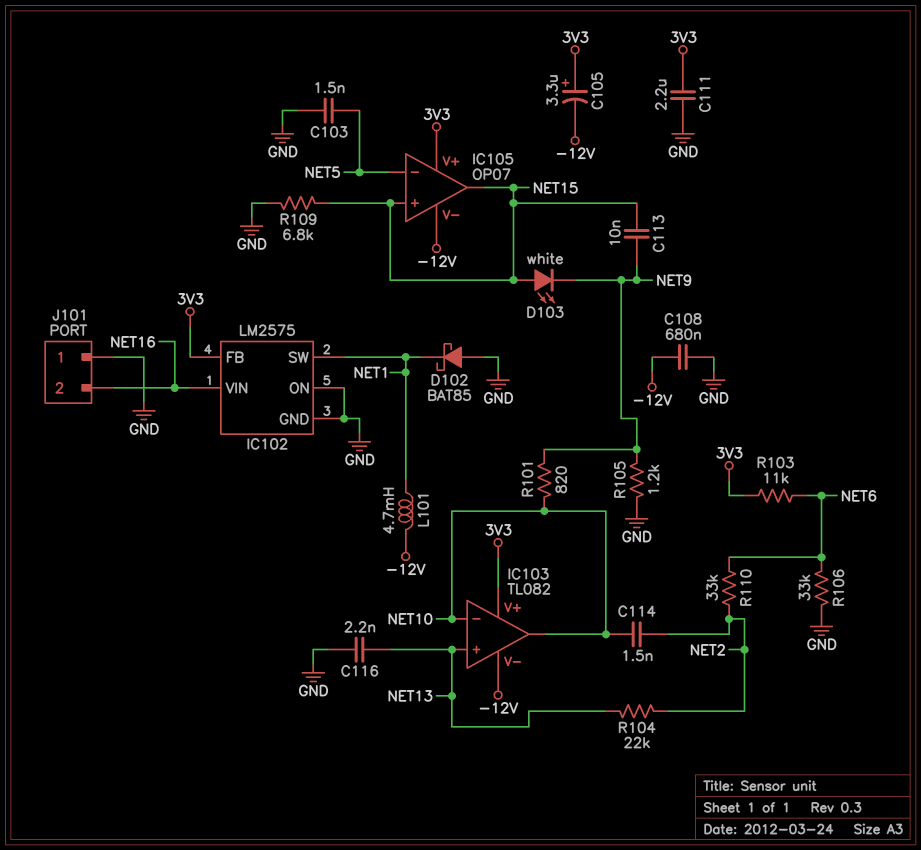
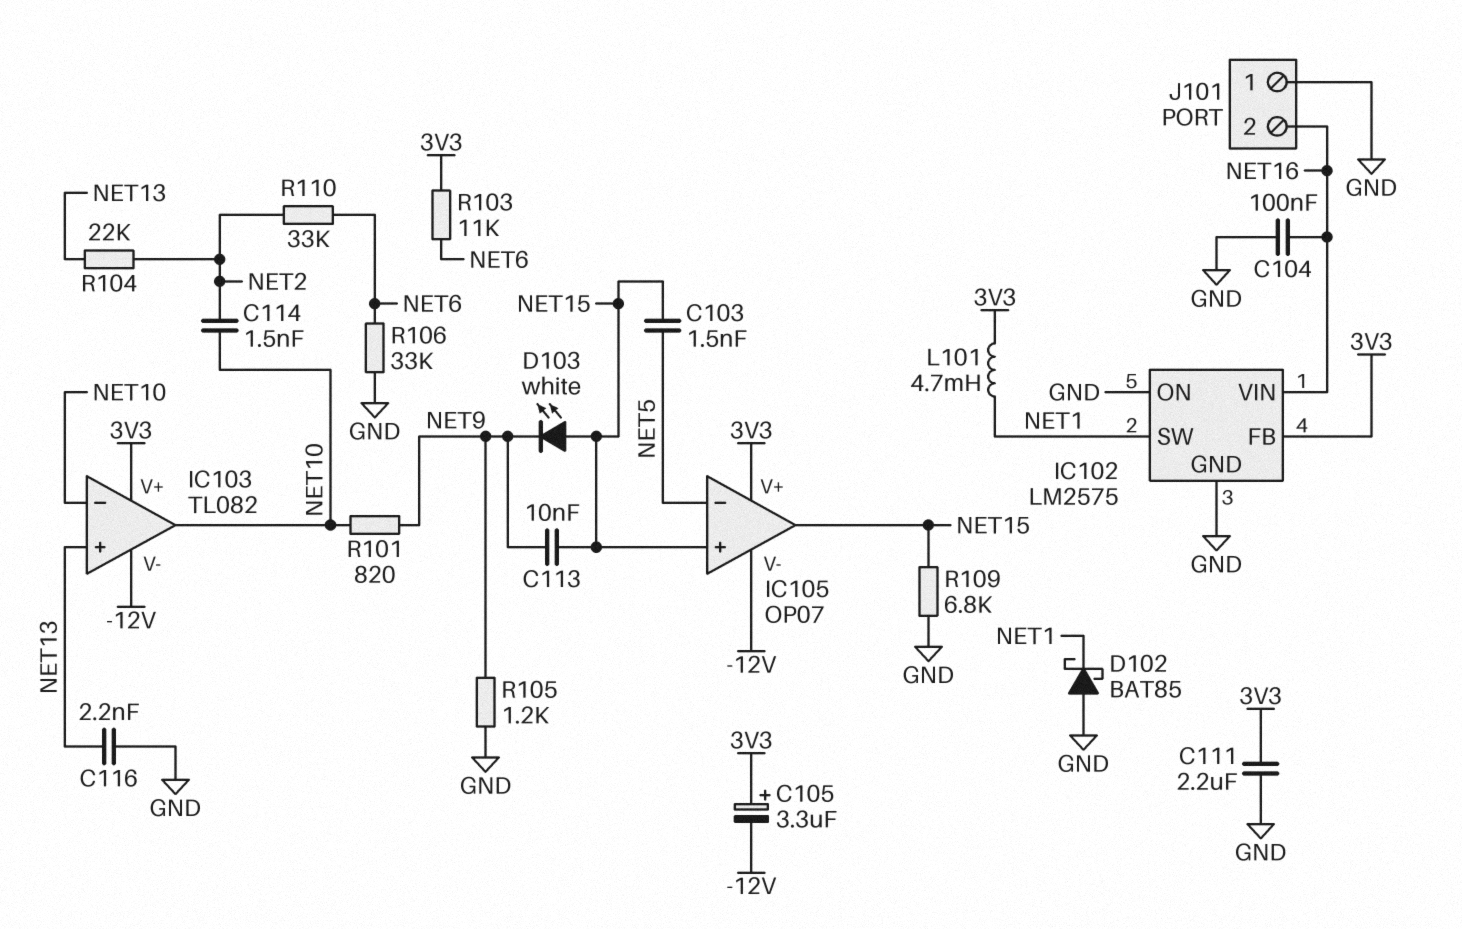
C103: 1.5nF (GND, NET5) -> 1.5nF (NET5, NET15)
C104: none -> 100nF (GND, NET16)
C108: 680nF (-12V, GND) -> none
L101: 4.7mH (-12V, NET1) -> 4.7mH (3V3, NET1)

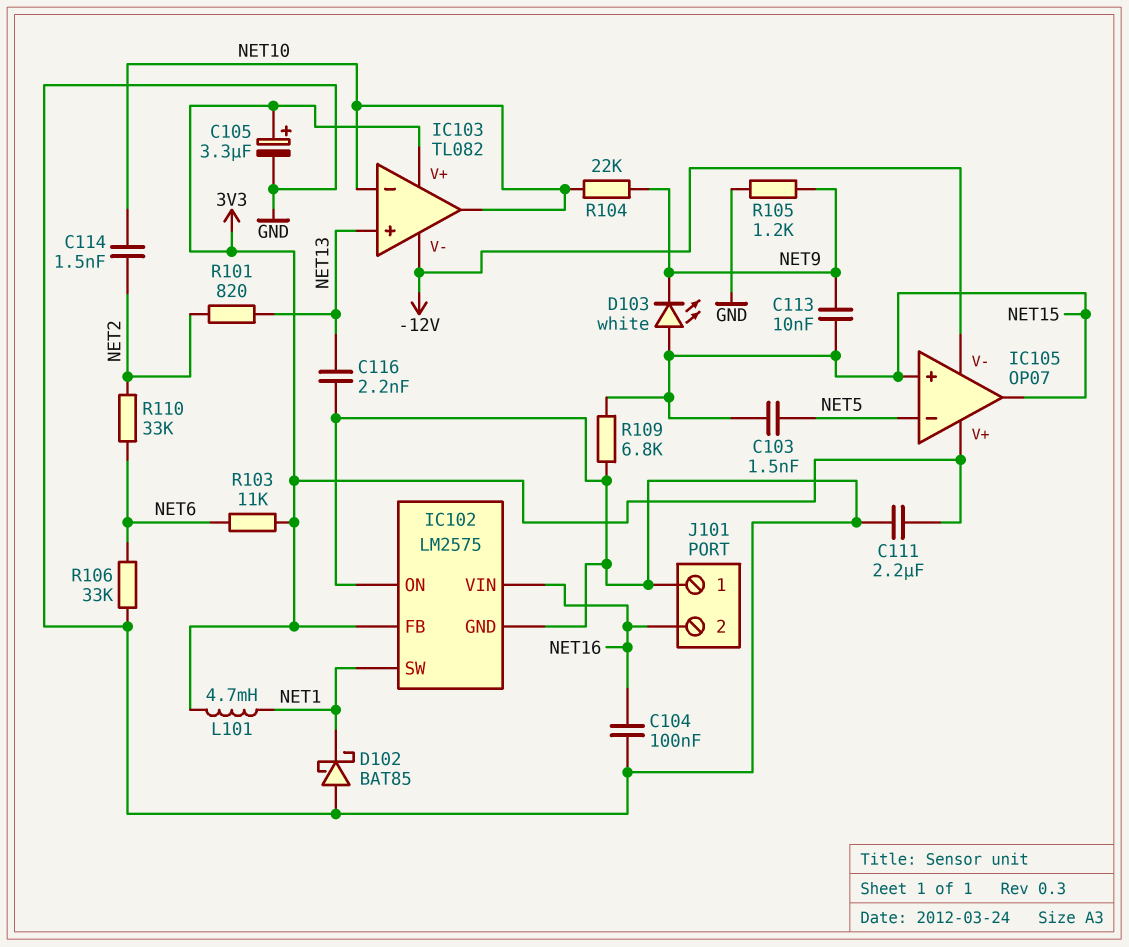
C105: 3.3uF (plus 3V3, minus -12V) -> 3.3uF (plus 3V3, minus GND)
R101: 820 (NET9, NET10) -> 820 (NET2, NET13)
R104: 22k (NET2, NET13) -> 22k (NET9, NET10)

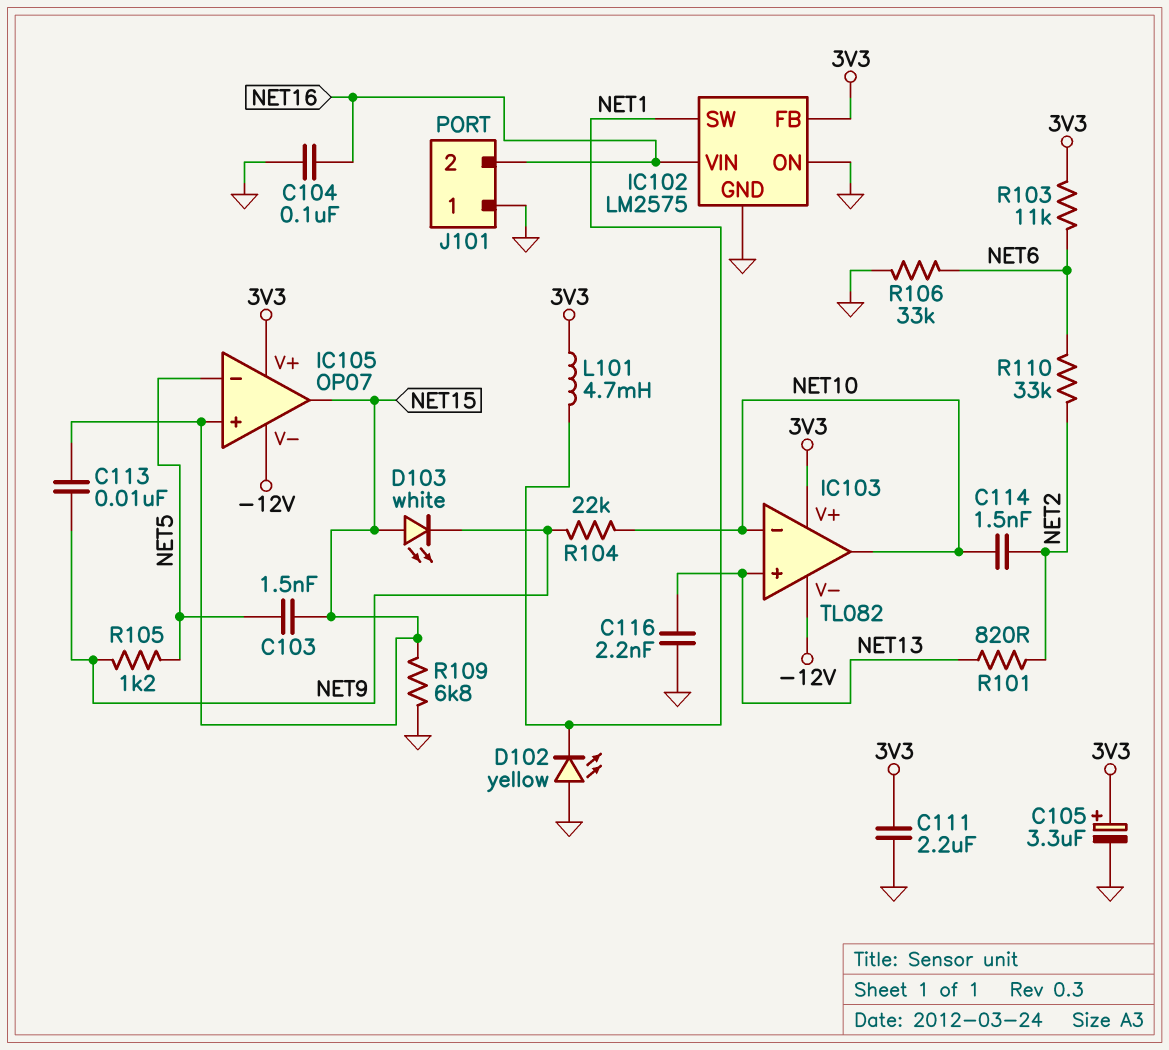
D102: schottky BAT85 (A GND, K NET1) -> LED yellow (A GND, K NET1)
R105: 1.2k (GND, NET9) -> 1.2k (NET5, NET9)

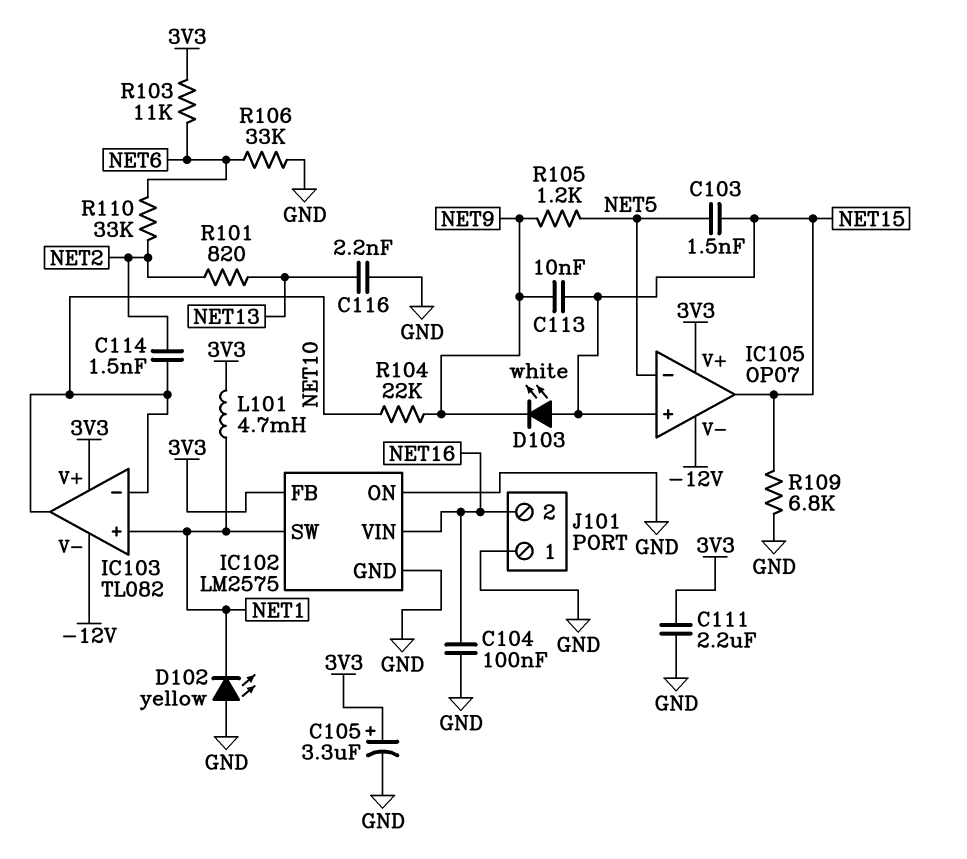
IC103 pin in+: NET13 -> NET1

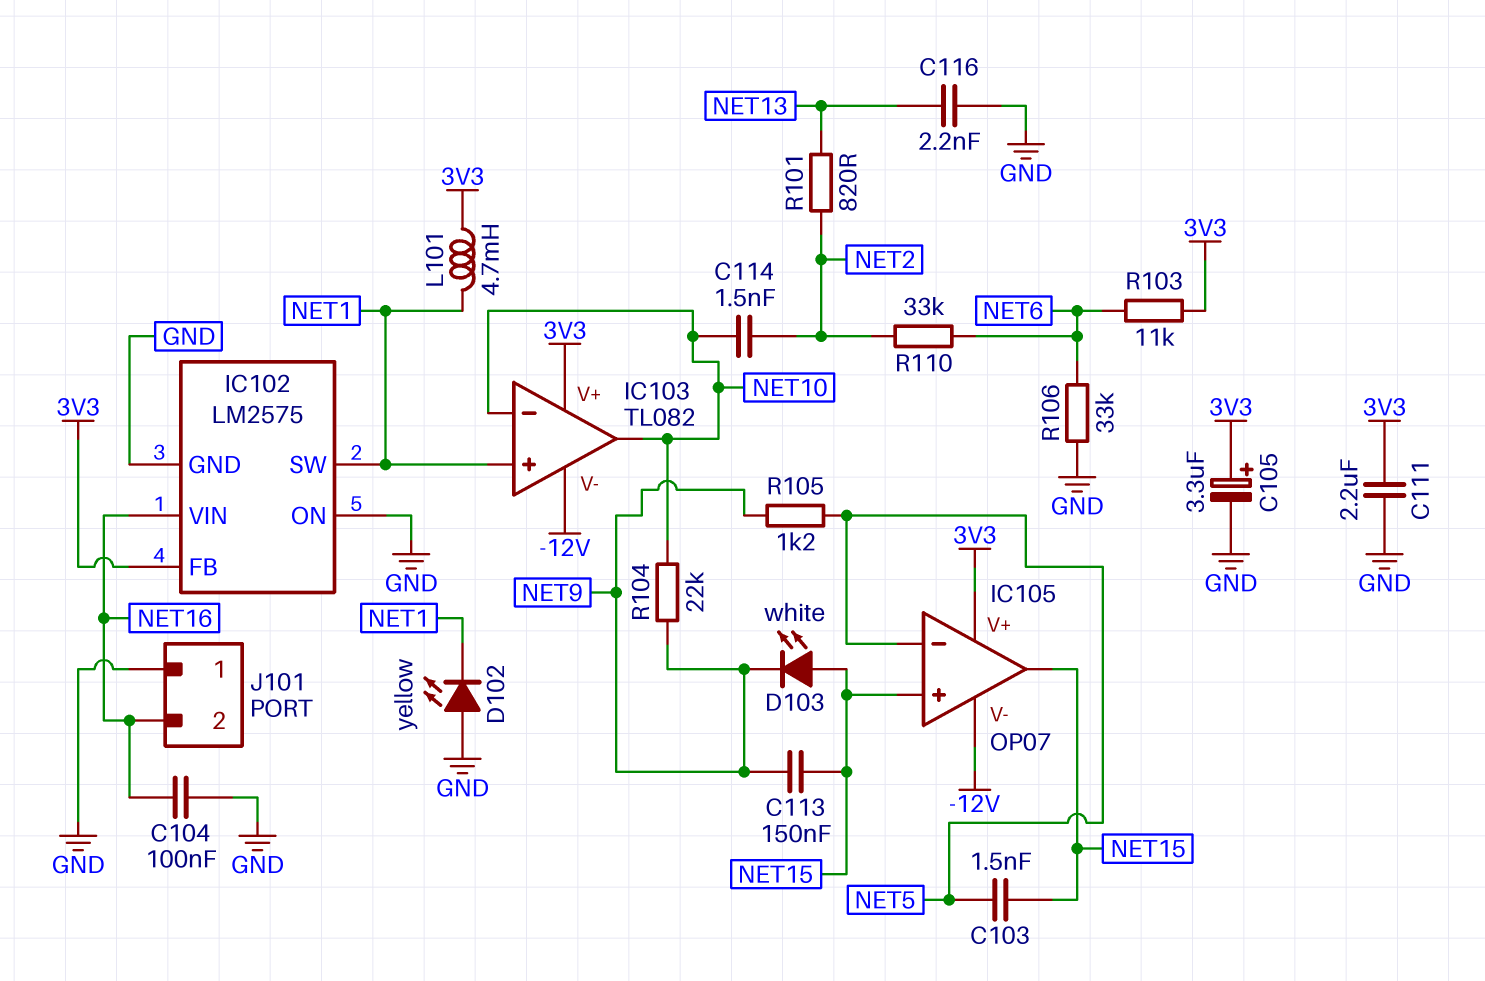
C113: 10nF (NET9, NET15) -> 150nF (NET9, NET15)
R109: 6.8k (GND, NET15) -> none

